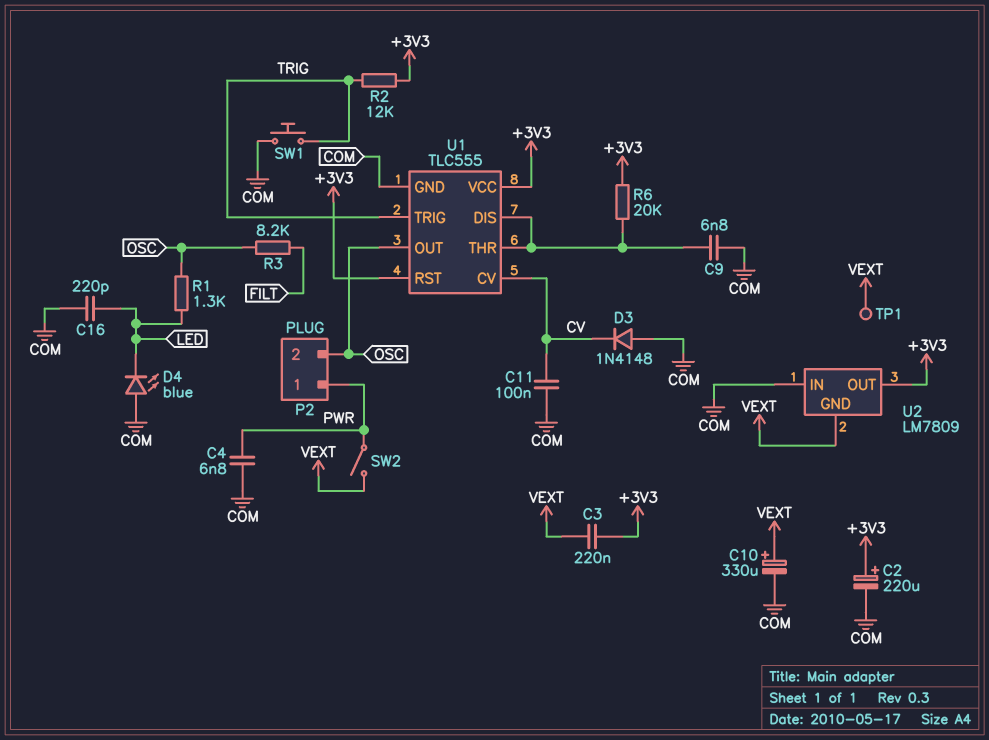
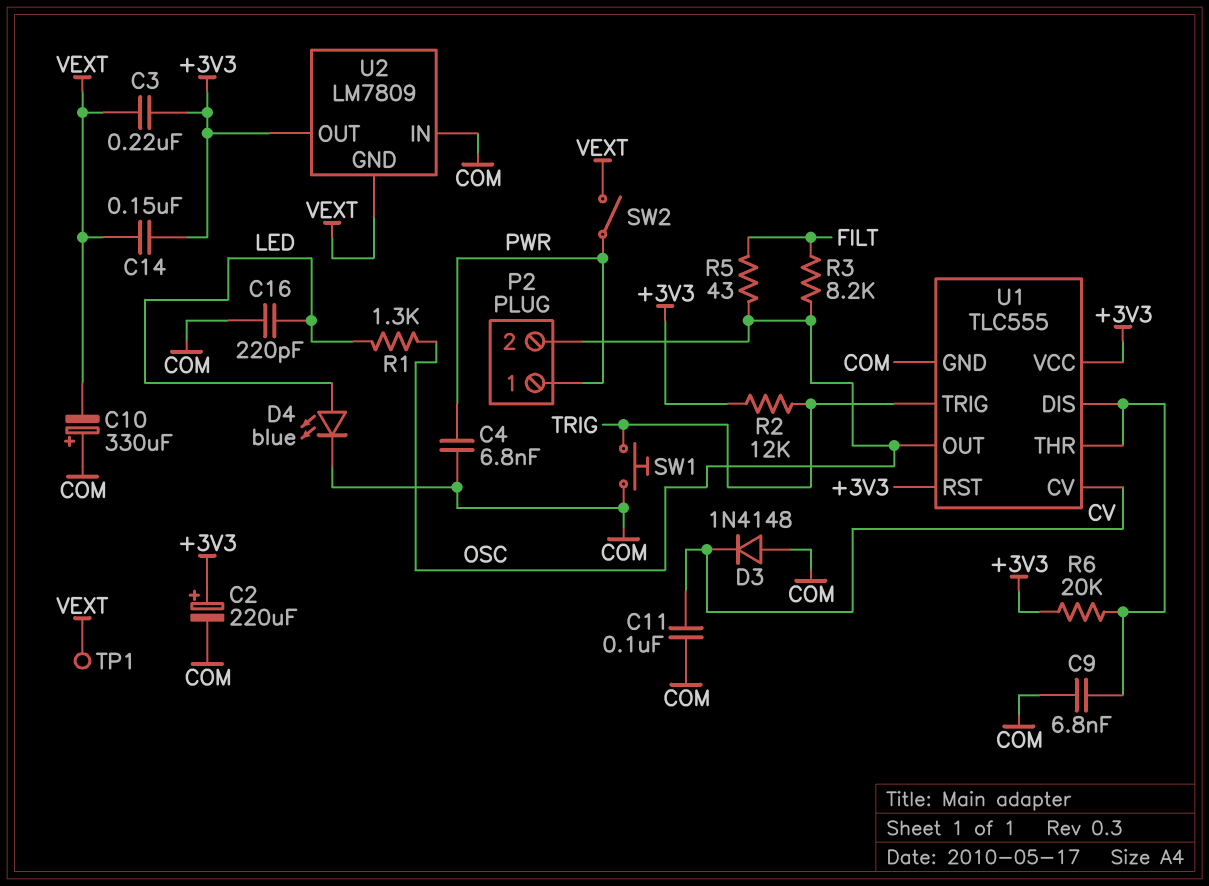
C10: 330uF (plus VEXT, minus COM) -> 330uF (plus COM, minus VEXT)
C14: none -> 150nF (+3V3, VEXT)
D4: LED blue (A COM, K LED) -> LED blue (A LED, K COM)
R5: none -> 43 (FILT, OSC)

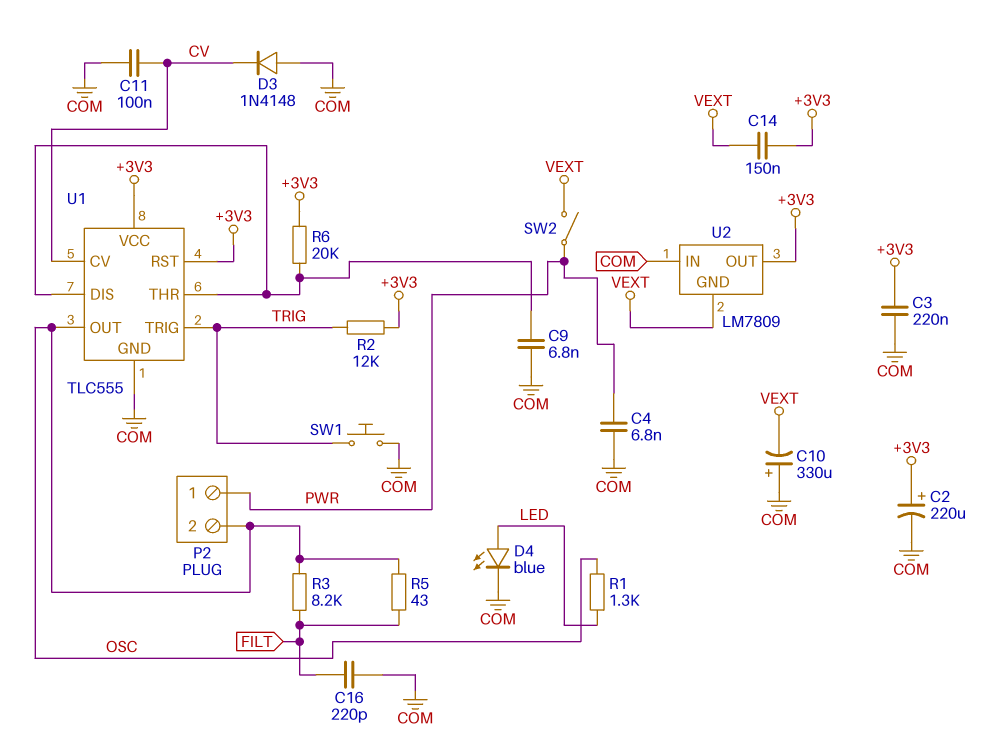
C3: 220nF (+3V3, VEXT) -> 220nF (+3V3, COM)
C16: 220pF (COM, LED) -> 220pF (COM, FILT)
TP1: test point (VEXT) -> none

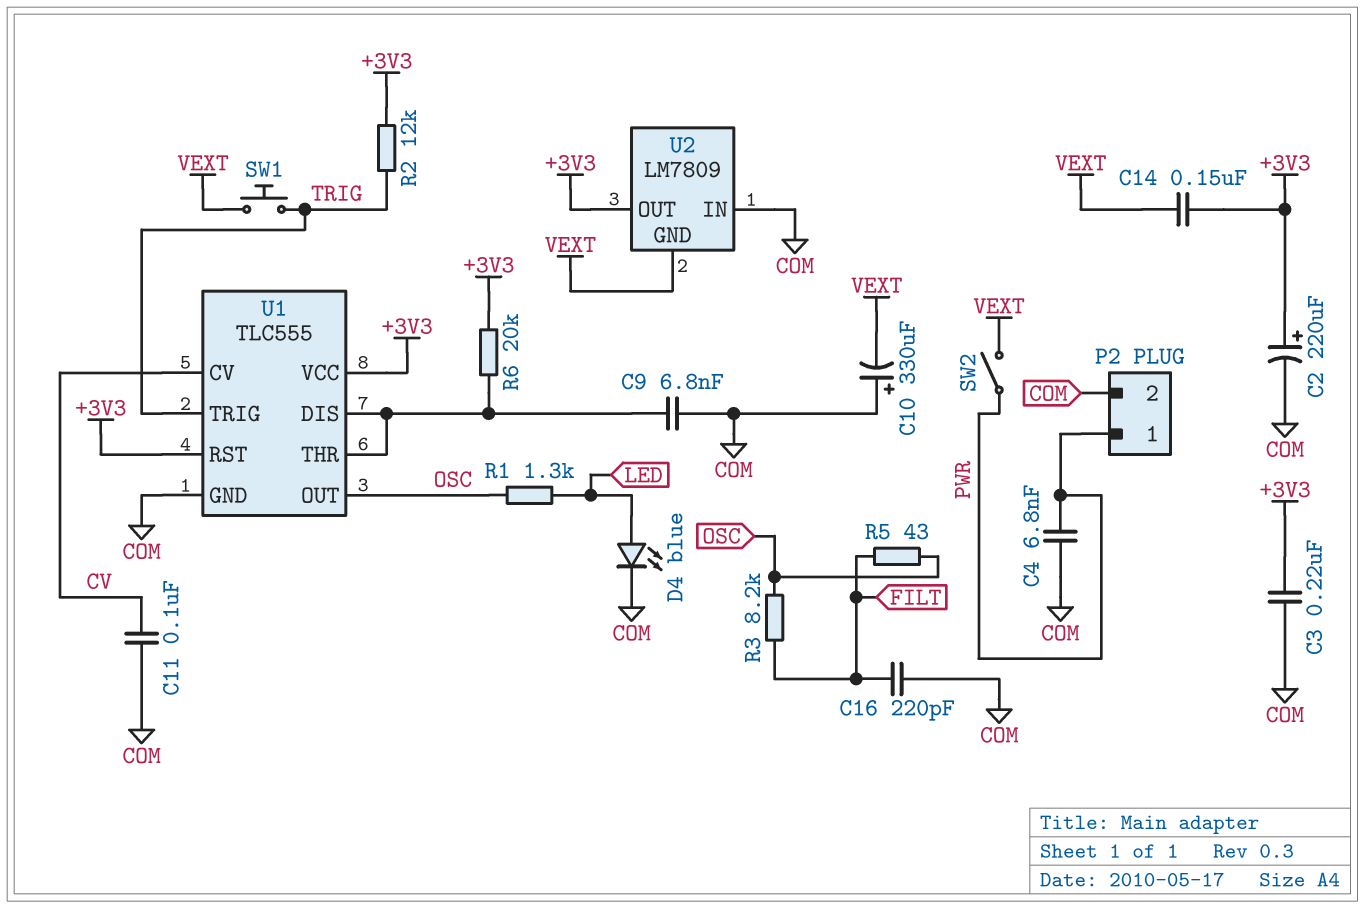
D3: diode 1N4148 (A COM, K CV) -> none
P2 pin 2: OSC -> COM
SW1: button (COM, TRIG) -> button (TRIG, VEXT)

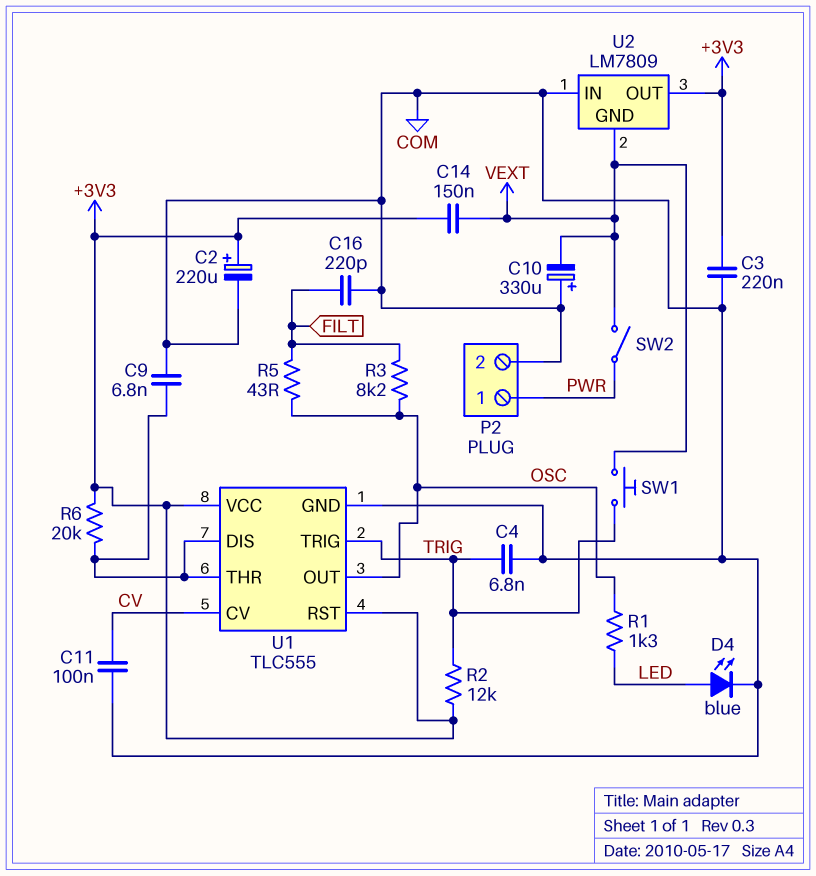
C4: 6.8nF (COM, PWR) -> 6.8nF (COM, TRIG)

